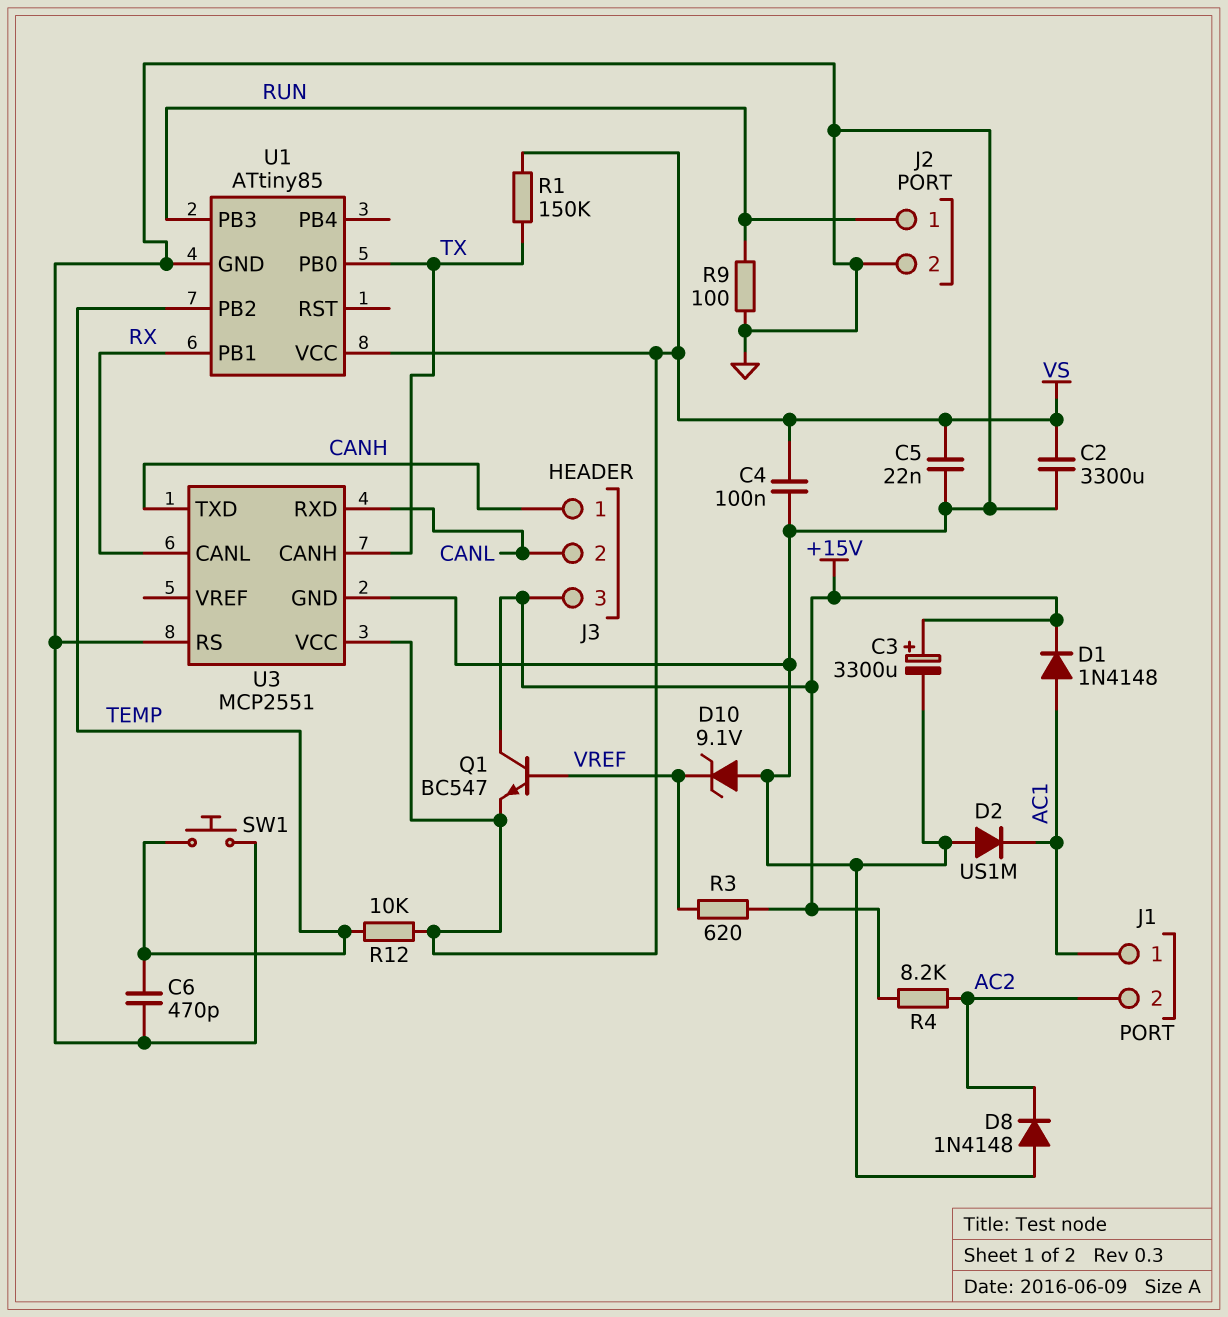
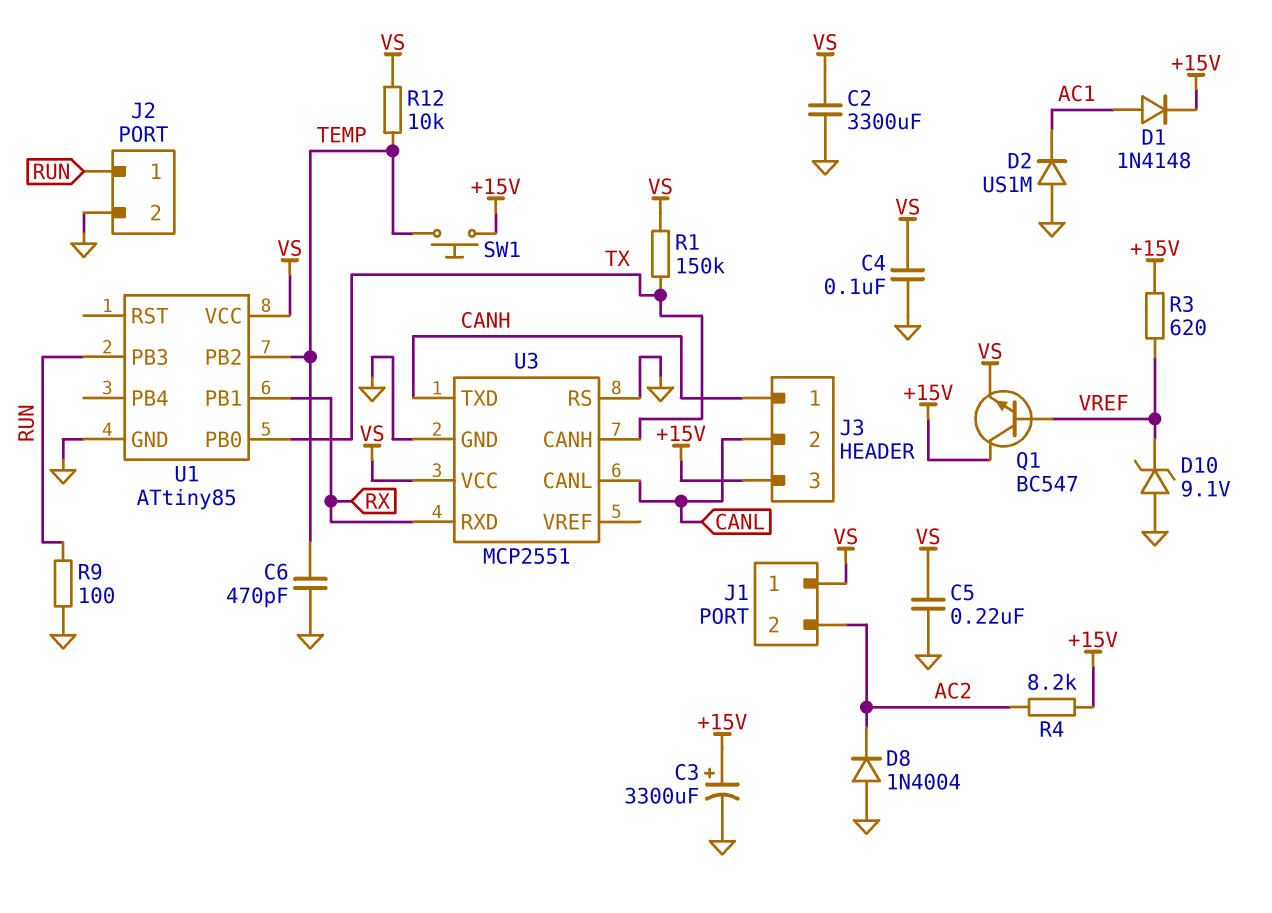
C5: 22nF (GND, VS) -> 220nF (GND, VS)
D8: diode 1N4148 (A GND, K AC2) -> diode 1N4004 (A GND, K AC2)
J1 pin 1: AC1 -> VS
SW1: button (GND, TEMP) -> button (+15V, TEMP)
U3 pin CANL: RX -> CANL
U3 pin RXD: CANL -> RX

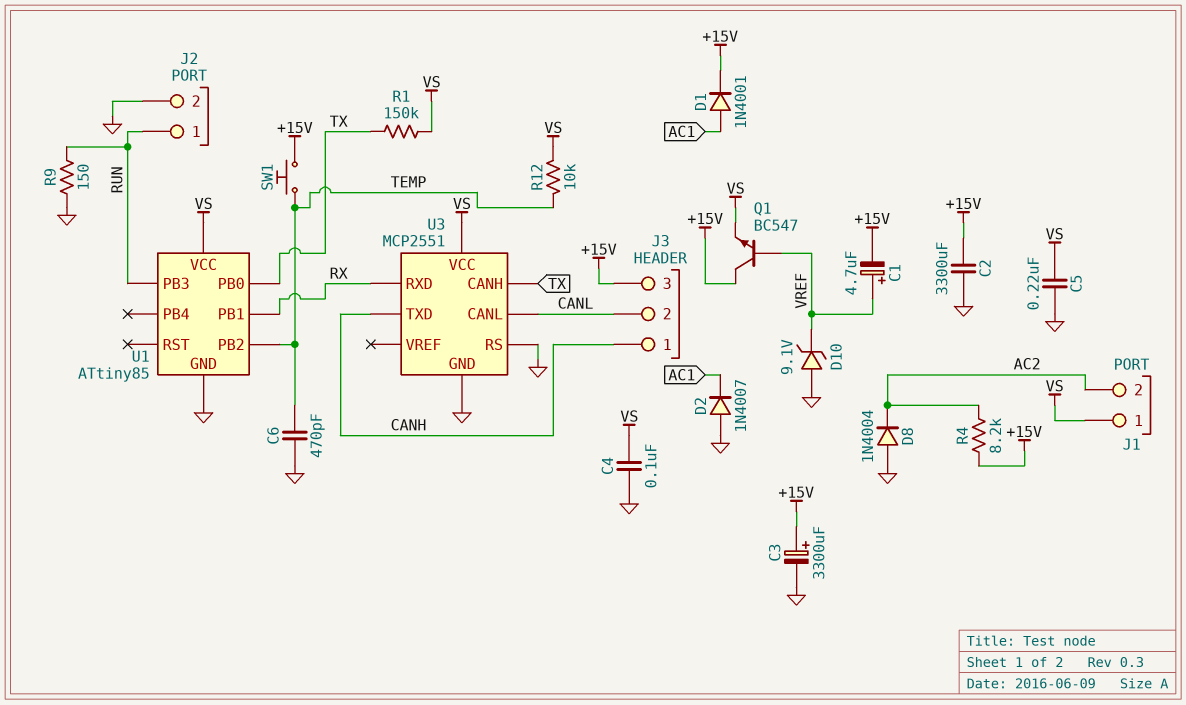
C1: none -> 4.7uF (plus VREF, minus +15V)
C2: 3300uF (GND, VS) -> 3300uF (+15V, GND)
D1: diode 1N4148 (A AC1, K +15V) -> diode 1N4001 (A AC1, K +15V)
D2: diode US1M (A GND, K AC1) -> diode 1N4007 (A GND, K AC1)
R3: 620 (+15V, VREF) -> none
R9: 100 (GND, RUN) -> 150 (GND, RUN)

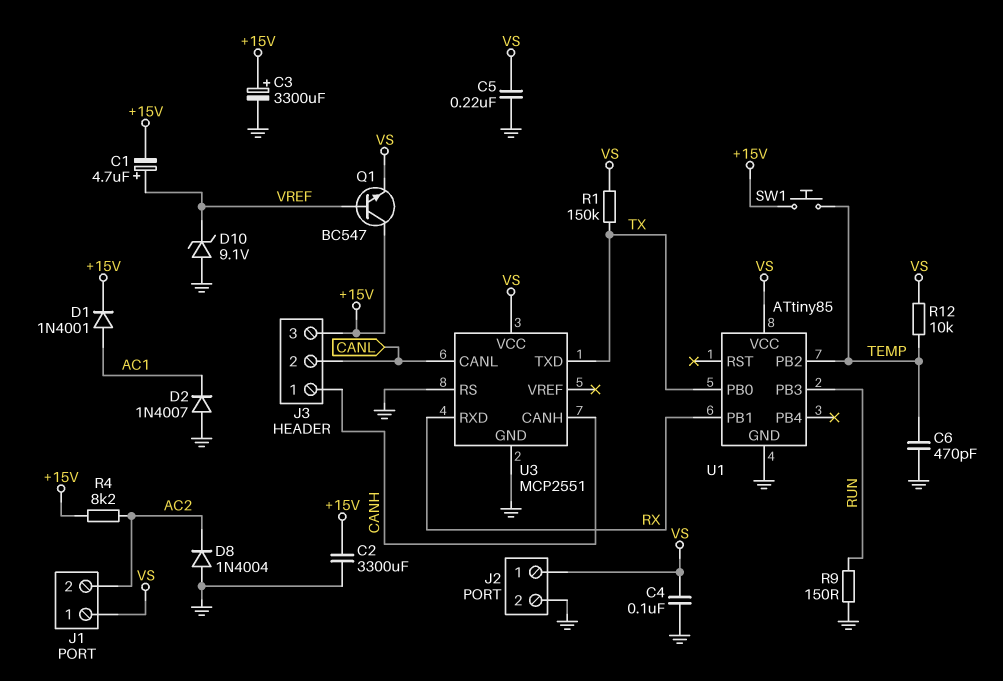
J2 pin 1: RUN -> VS
U3 pin CANH: TX -> CANH
U3 pin TXD: CANH -> TX

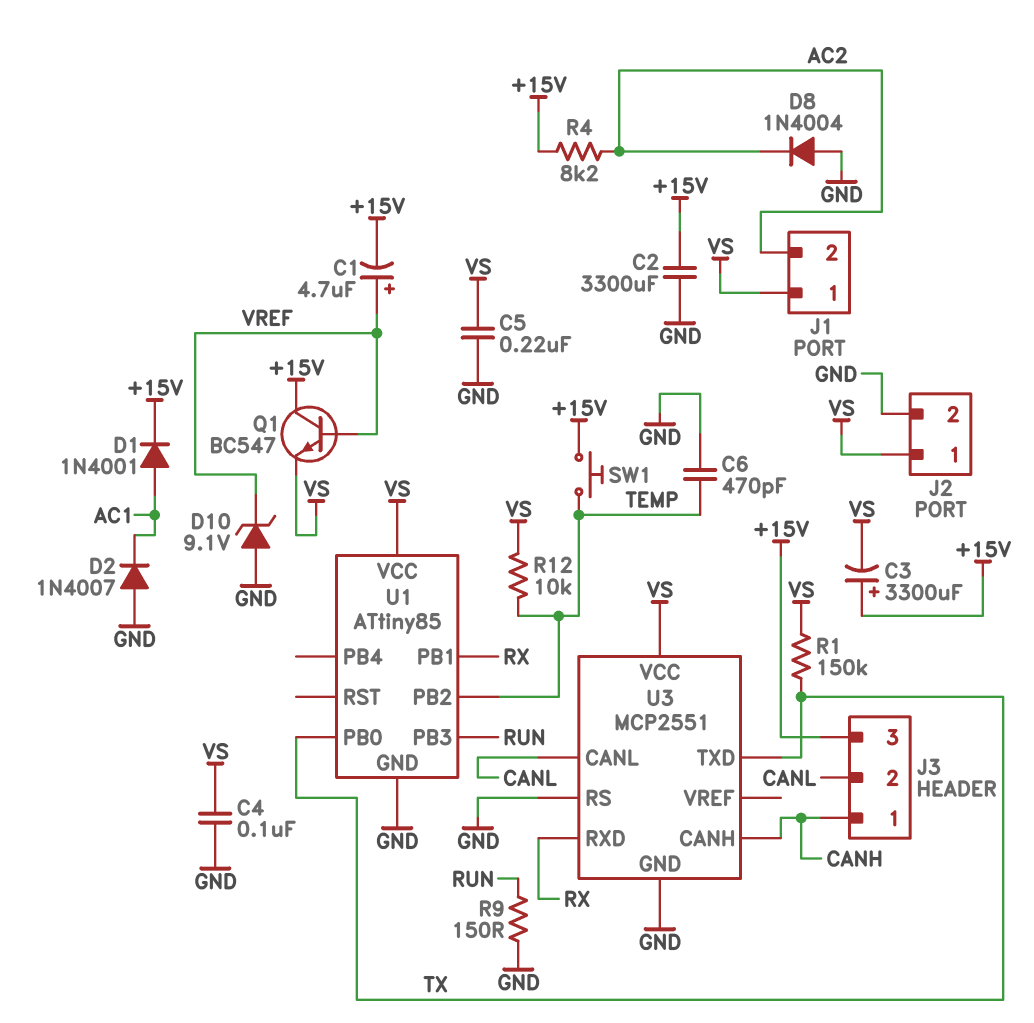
C3: 3300uF (plus +15V, minus GND) -> 3300uF (plus +15V, minus VS)

